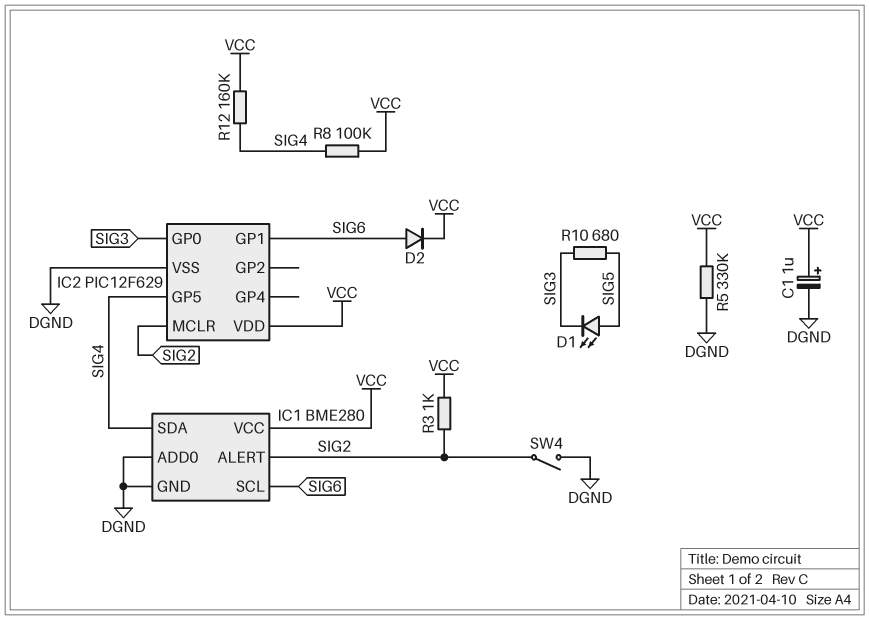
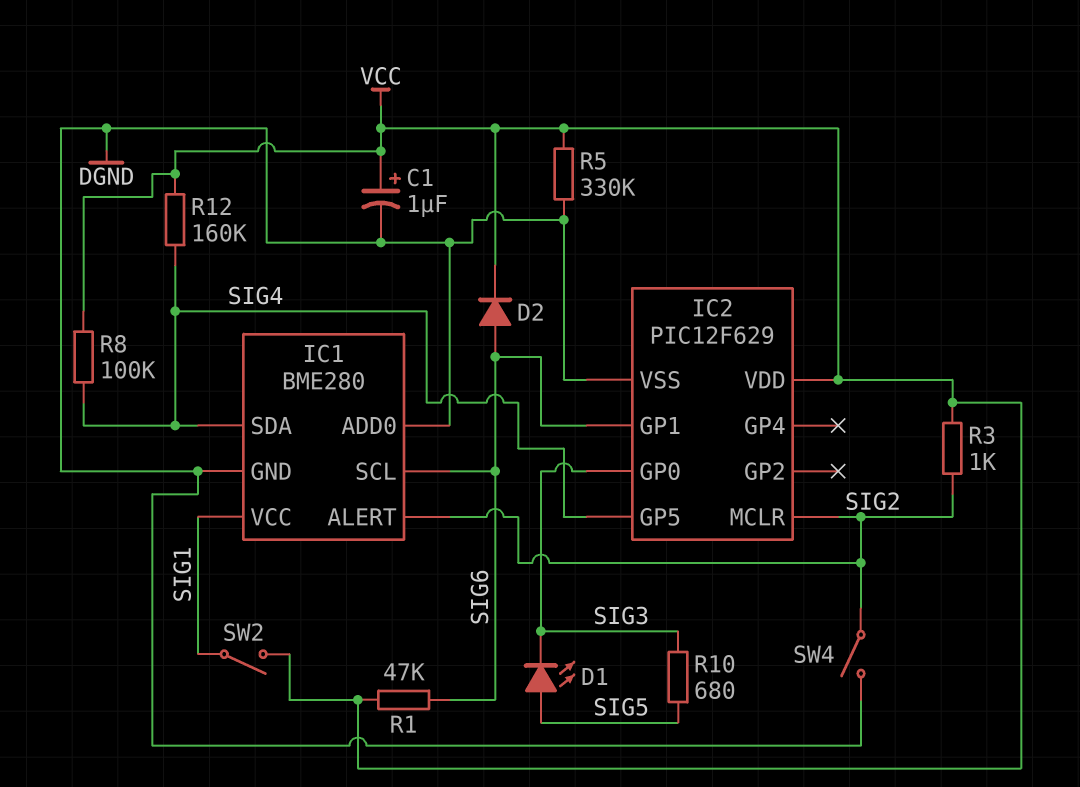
IC1 pin VCC: VCC -> SIG1
R1: none -> 47k (SIG6, VCC)
SW2: none -> switch (SIG1, VCC)

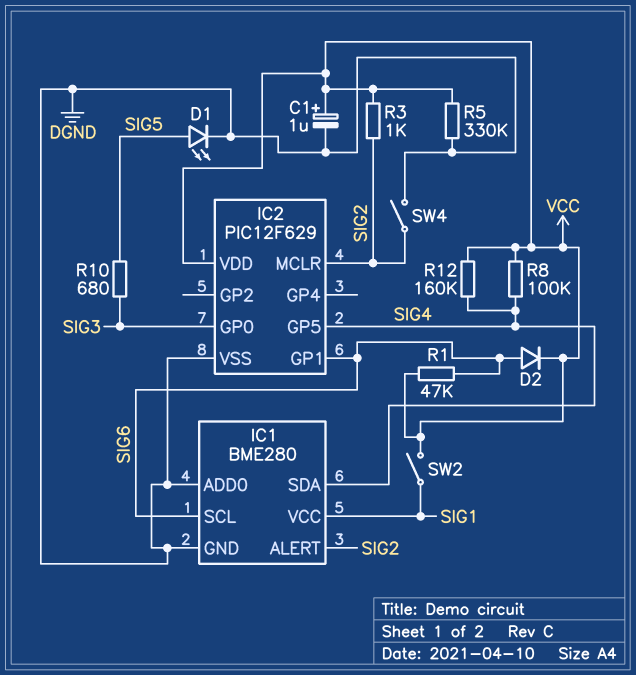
D1: LED (A SIG5, K SIG3) -> LED (A SIG5, K DGND)

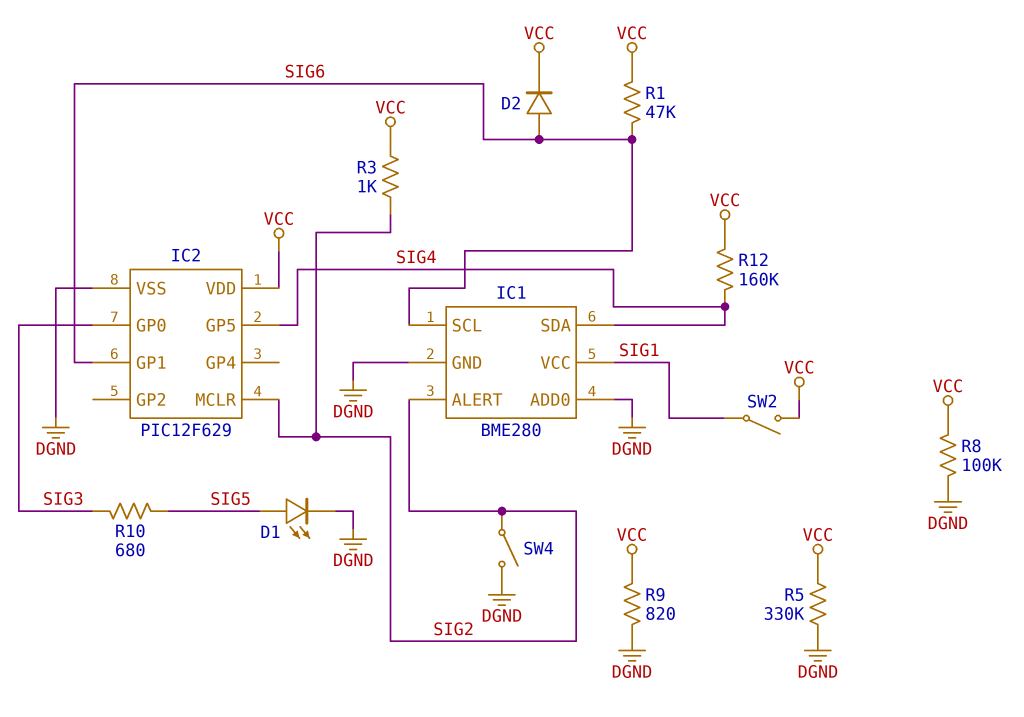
C1: 1uF (plus VCC, minus DGND) -> none
R8: 100k (SIG4, VCC) -> 100k (DGND, VCC)
R9: none -> 820 (DGND, VCC)

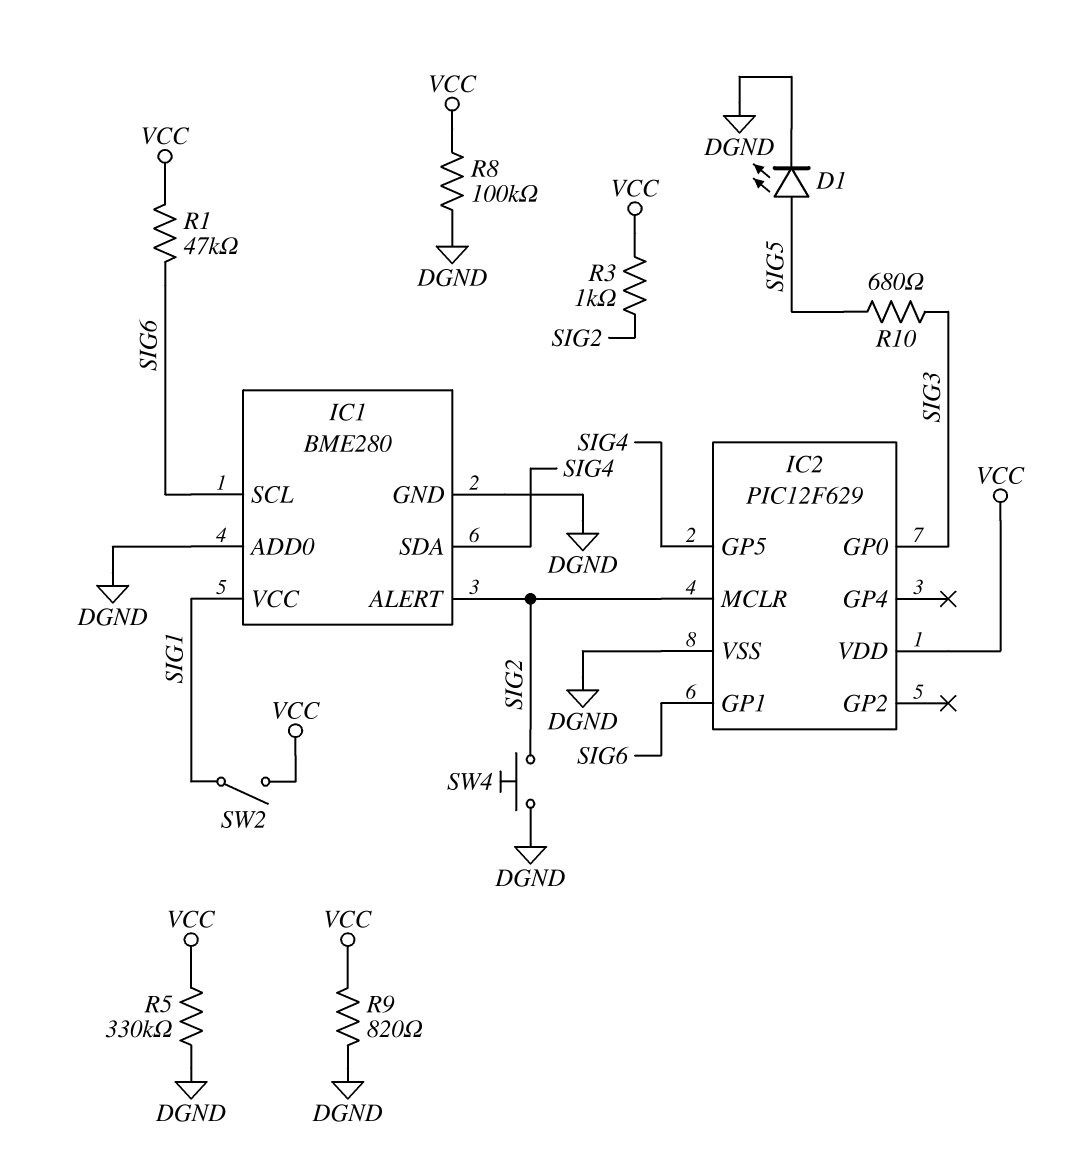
D2: diode (A SIG6, K VCC) -> none
R12: 160k (SIG4, VCC) -> none
SW4: switch (DGND, SIG2) -> button (DGND, SIG2)

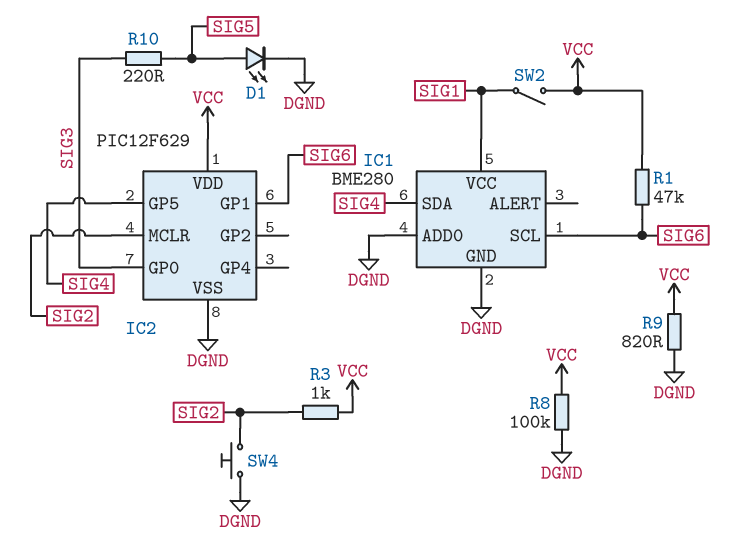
IC1 pin ALERT: SIG2 -> none
R5: 330k (DGND, VCC) -> none
R10: 680 (SIG3, SIG5) -> 220 (SIG3, SIG5)

